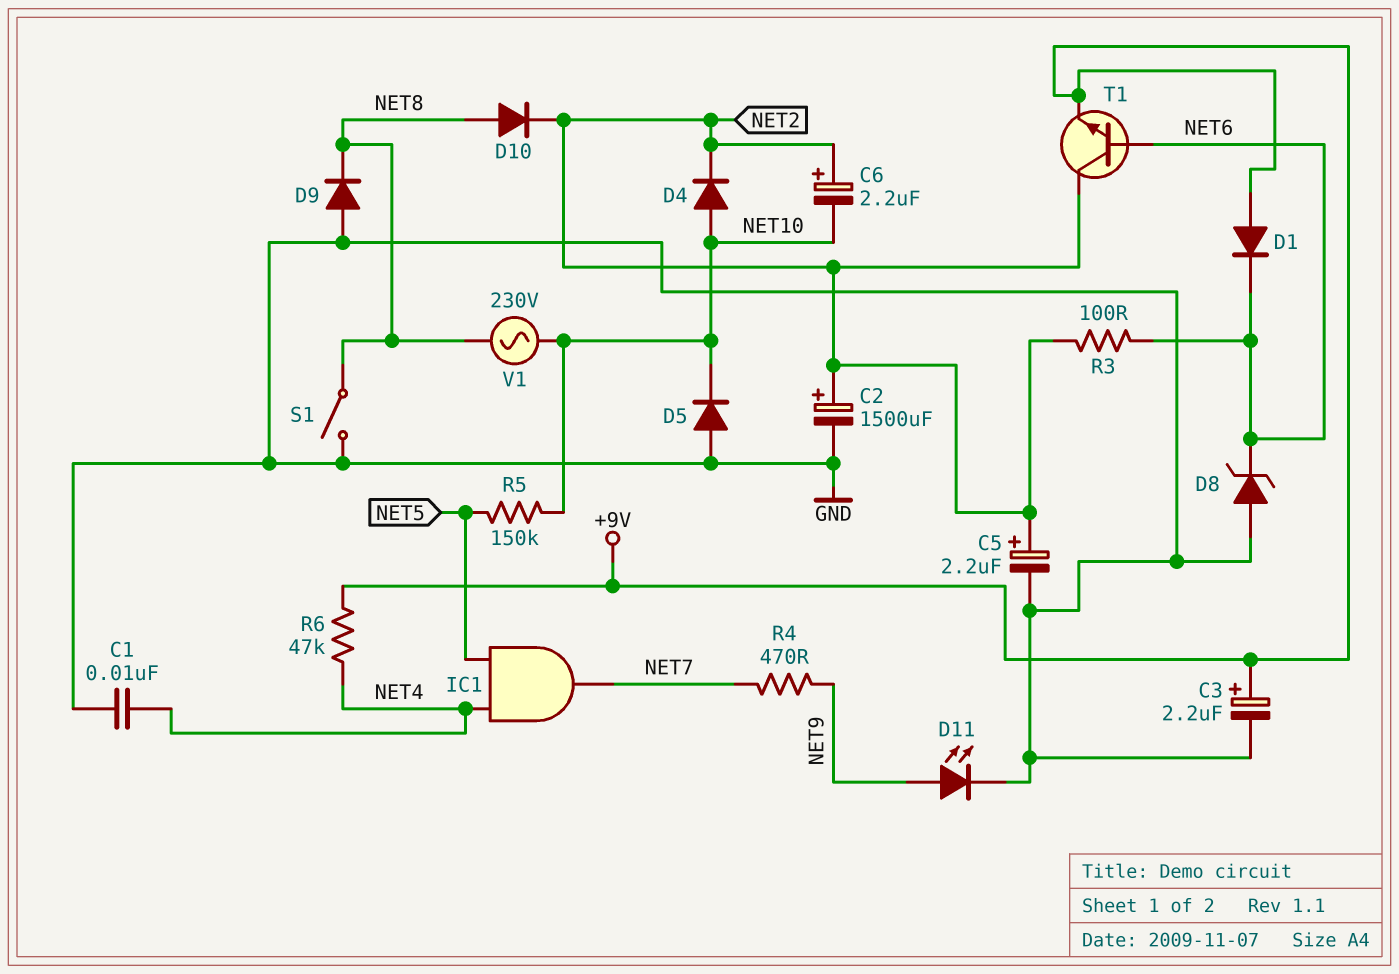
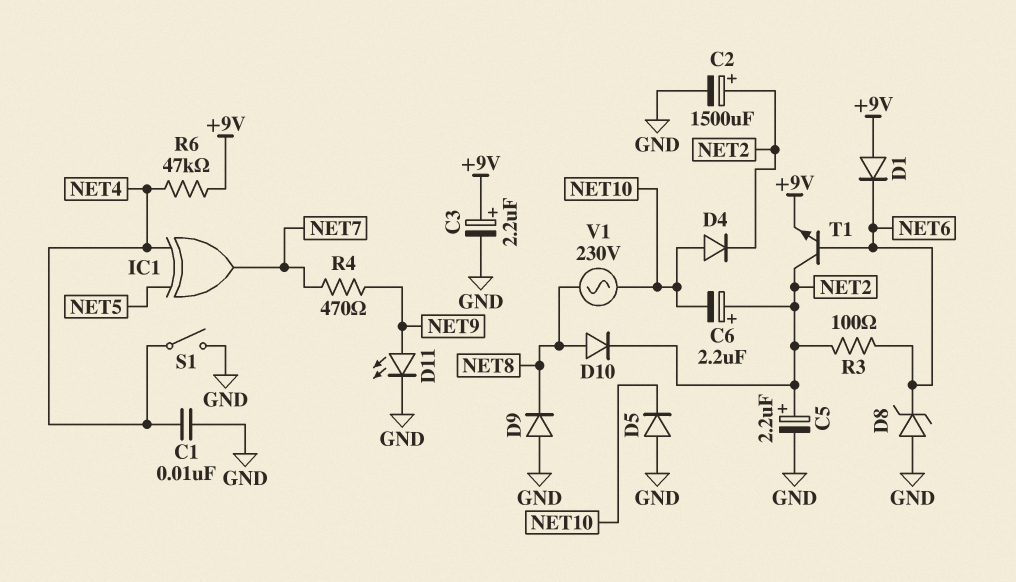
IC1: AND (in NET4, in NET5, out NET7) -> XOR (in NET4, in NET5, out NET7)
R5: 150k (NET5, NET10) -> none
S1: switch (GND, NET8) -> switch (GND, NET4)

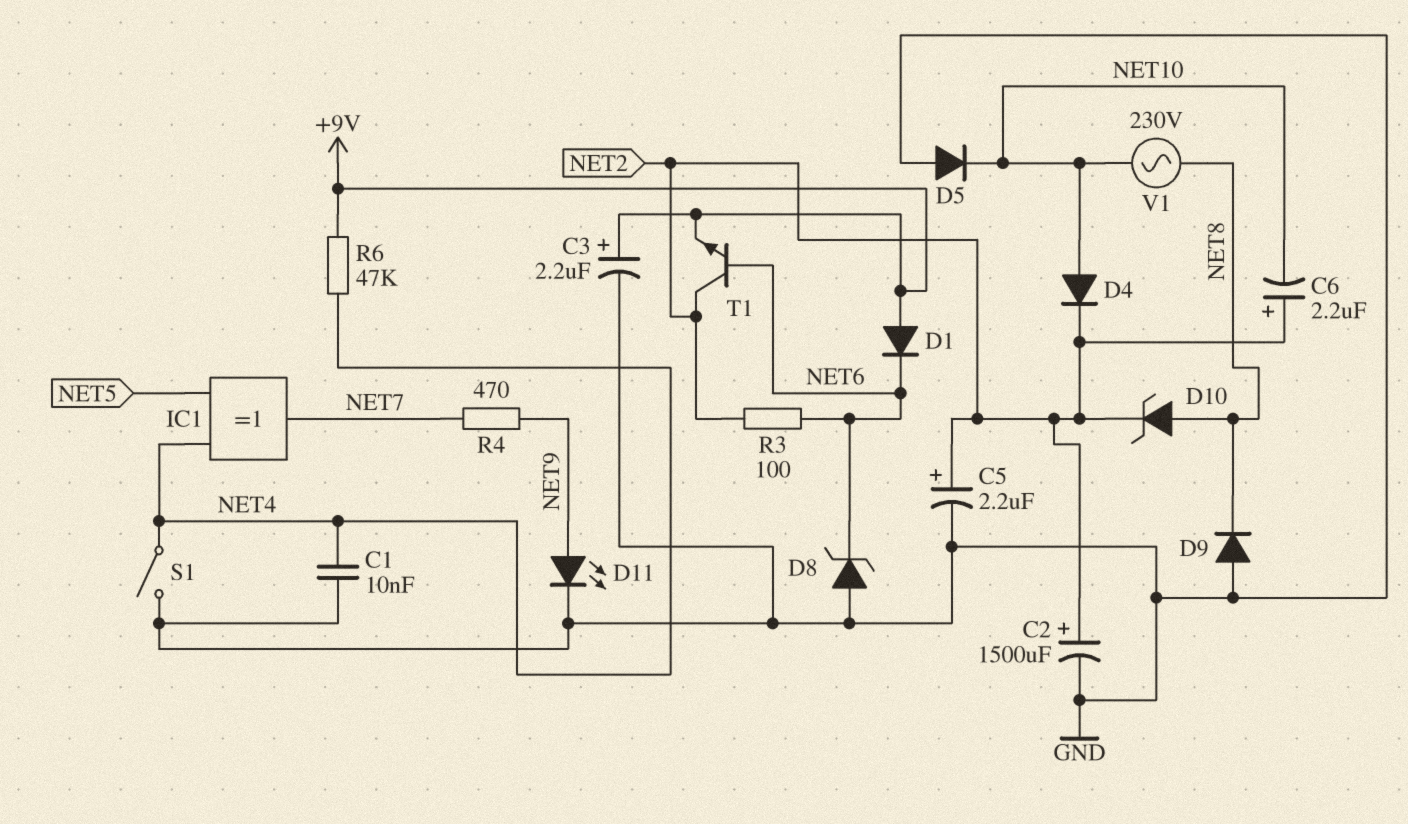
D10: diode (A NET8, K NET2) -> zener (A NET8, K NET2)

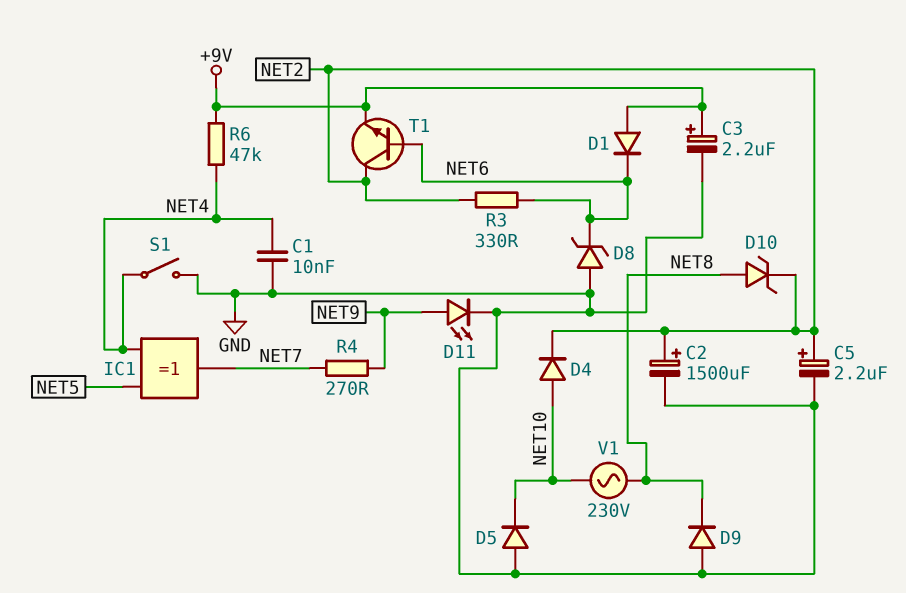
C6: 2.2uF (plus NET2, minus NET10) -> none
R3: 100 (NET2, NET6) -> 330 (NET2, NET6)
R4: 470 (NET7, NET9) -> 270 (NET7, NET9)

